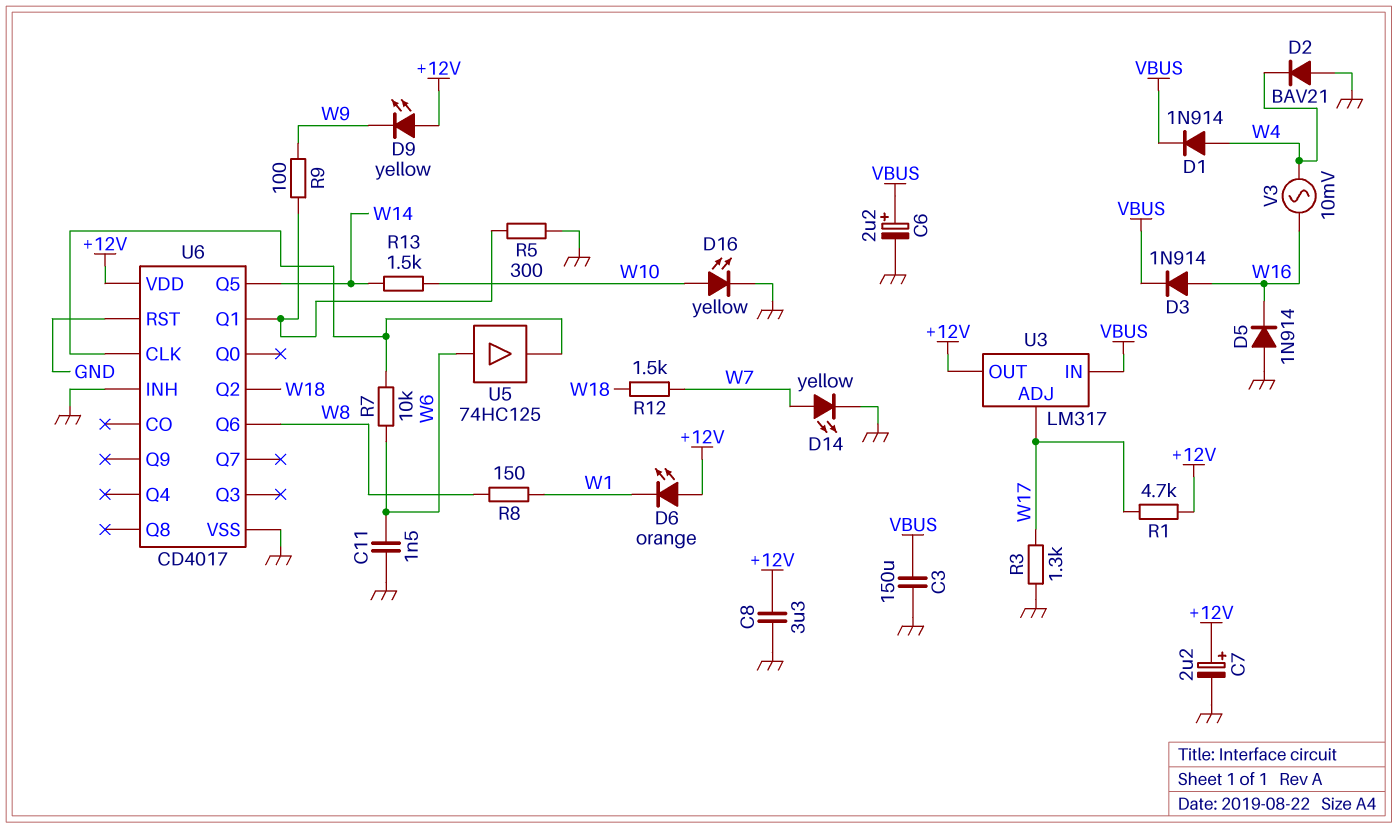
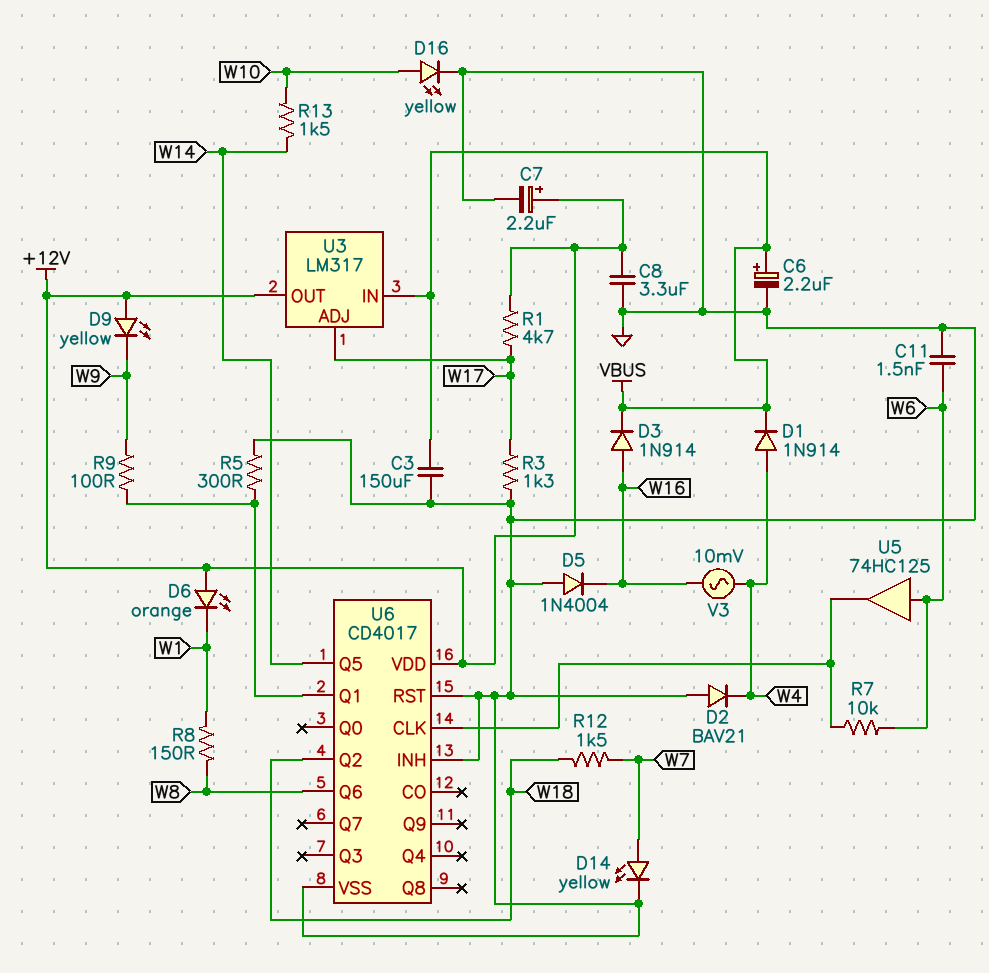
D5: diode 1N914 (A GND, K W16) -> diode 1N4004 (A GND, K W16)

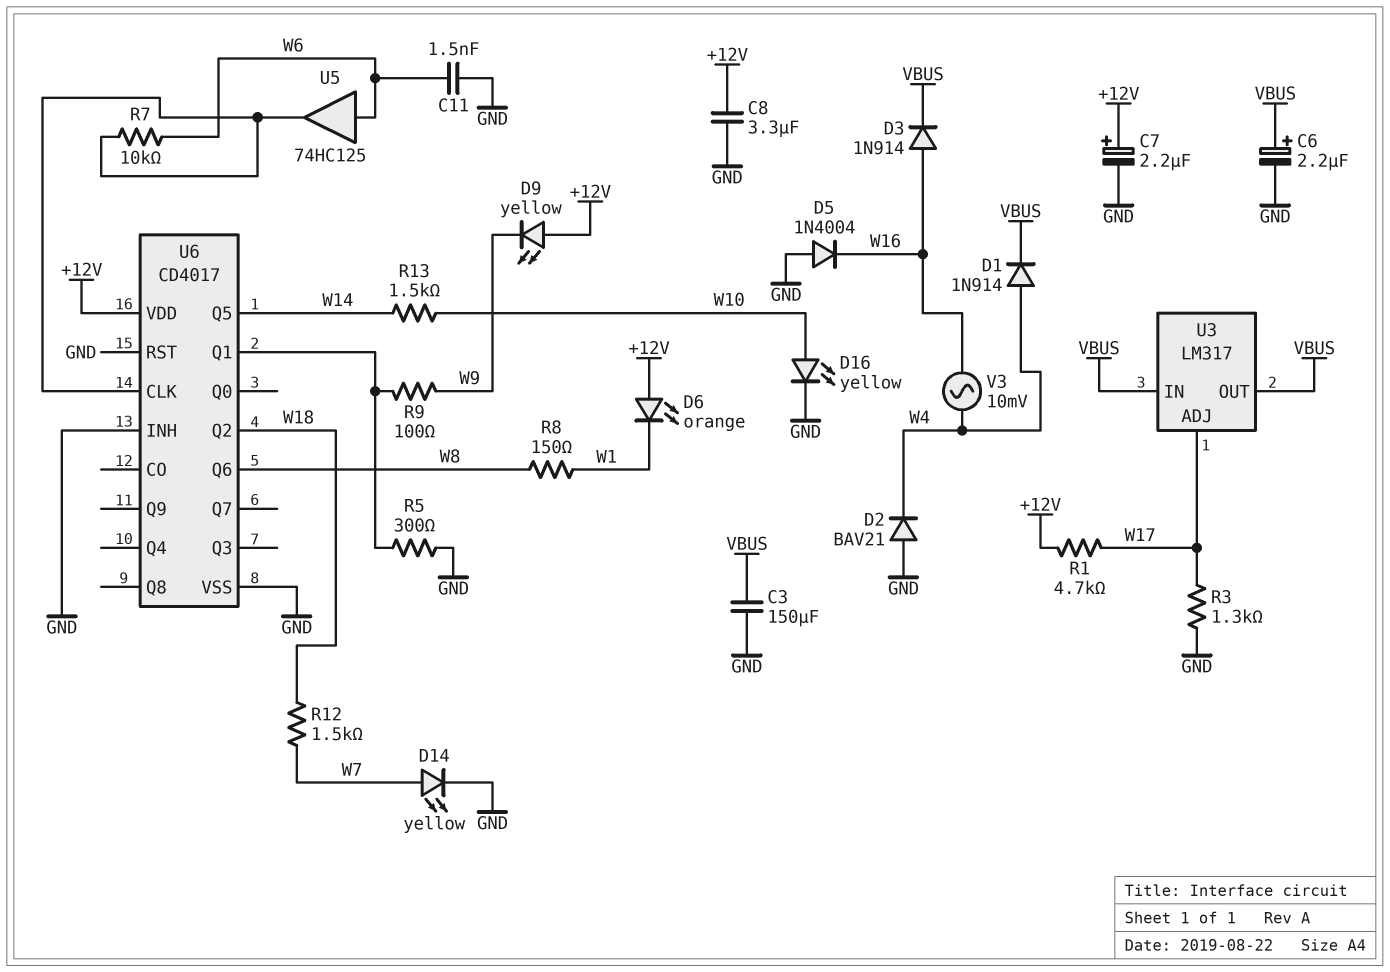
U3 pin OUT: +12V -> VBUS

